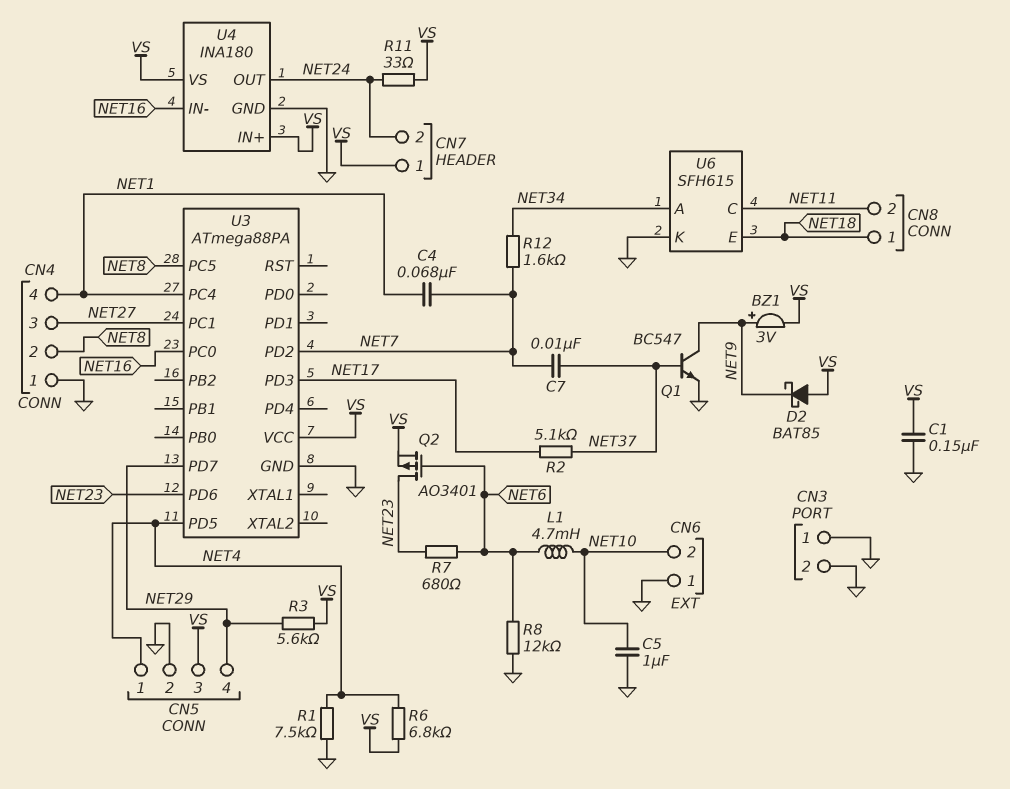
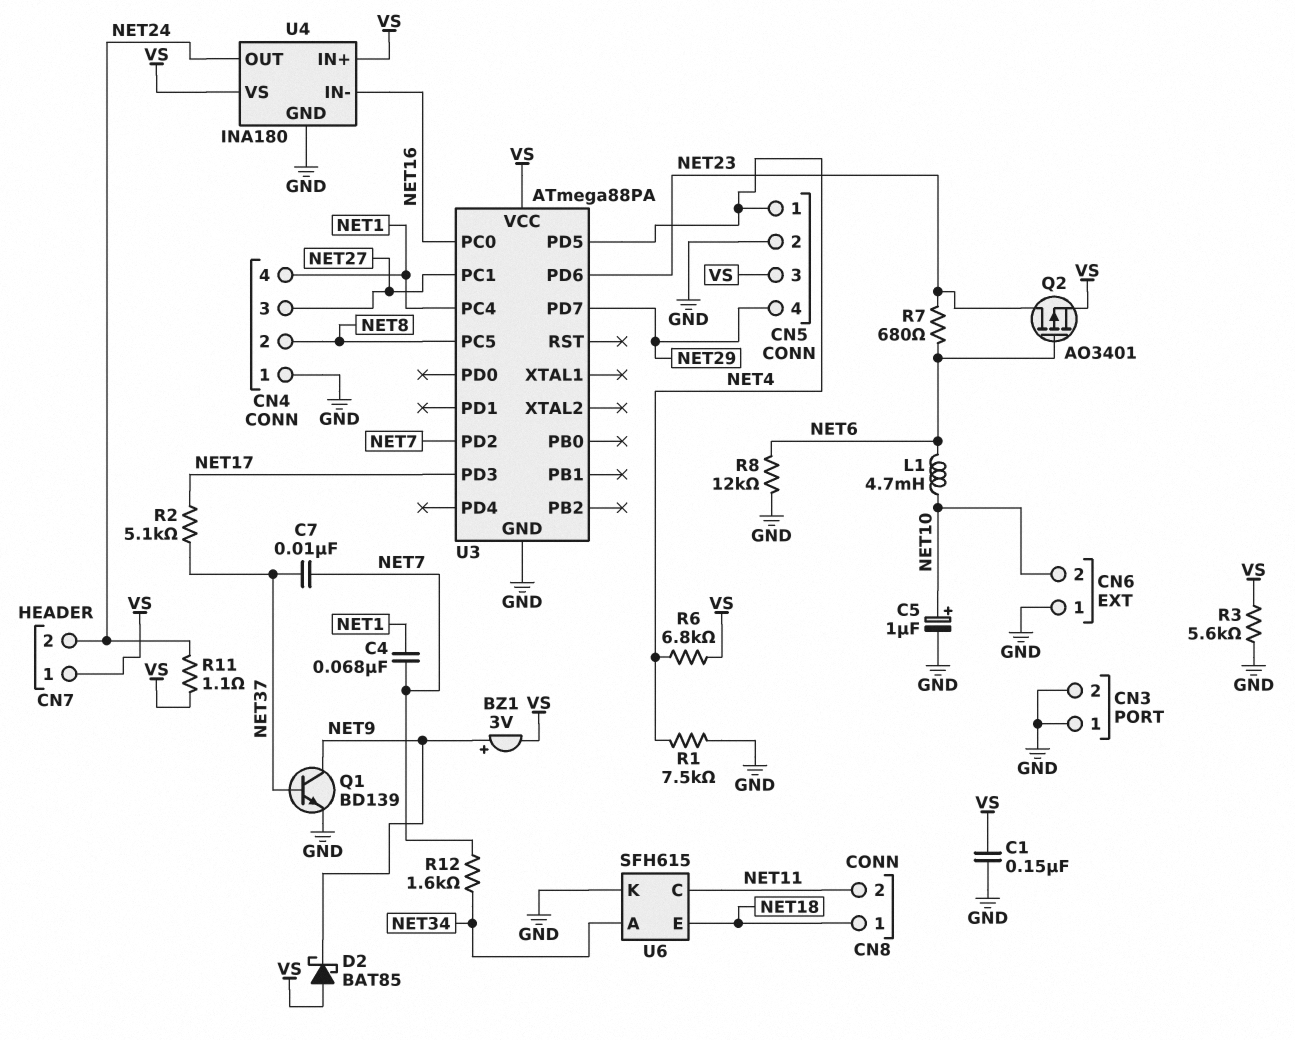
C5: 1uF (GND, NET10) -> 1uF (plus NET10, minus GND)
Q1: NPN BC547 (B NET37, C NET9, E GND) -> NPN BD139 (B NET37, C NET9, E GND)
R3: 5.6k (NET29, VS) -> 5.6k (GND, VS)
R11: 33 (NET24, VS) -> 1.1 (NET24, VS)

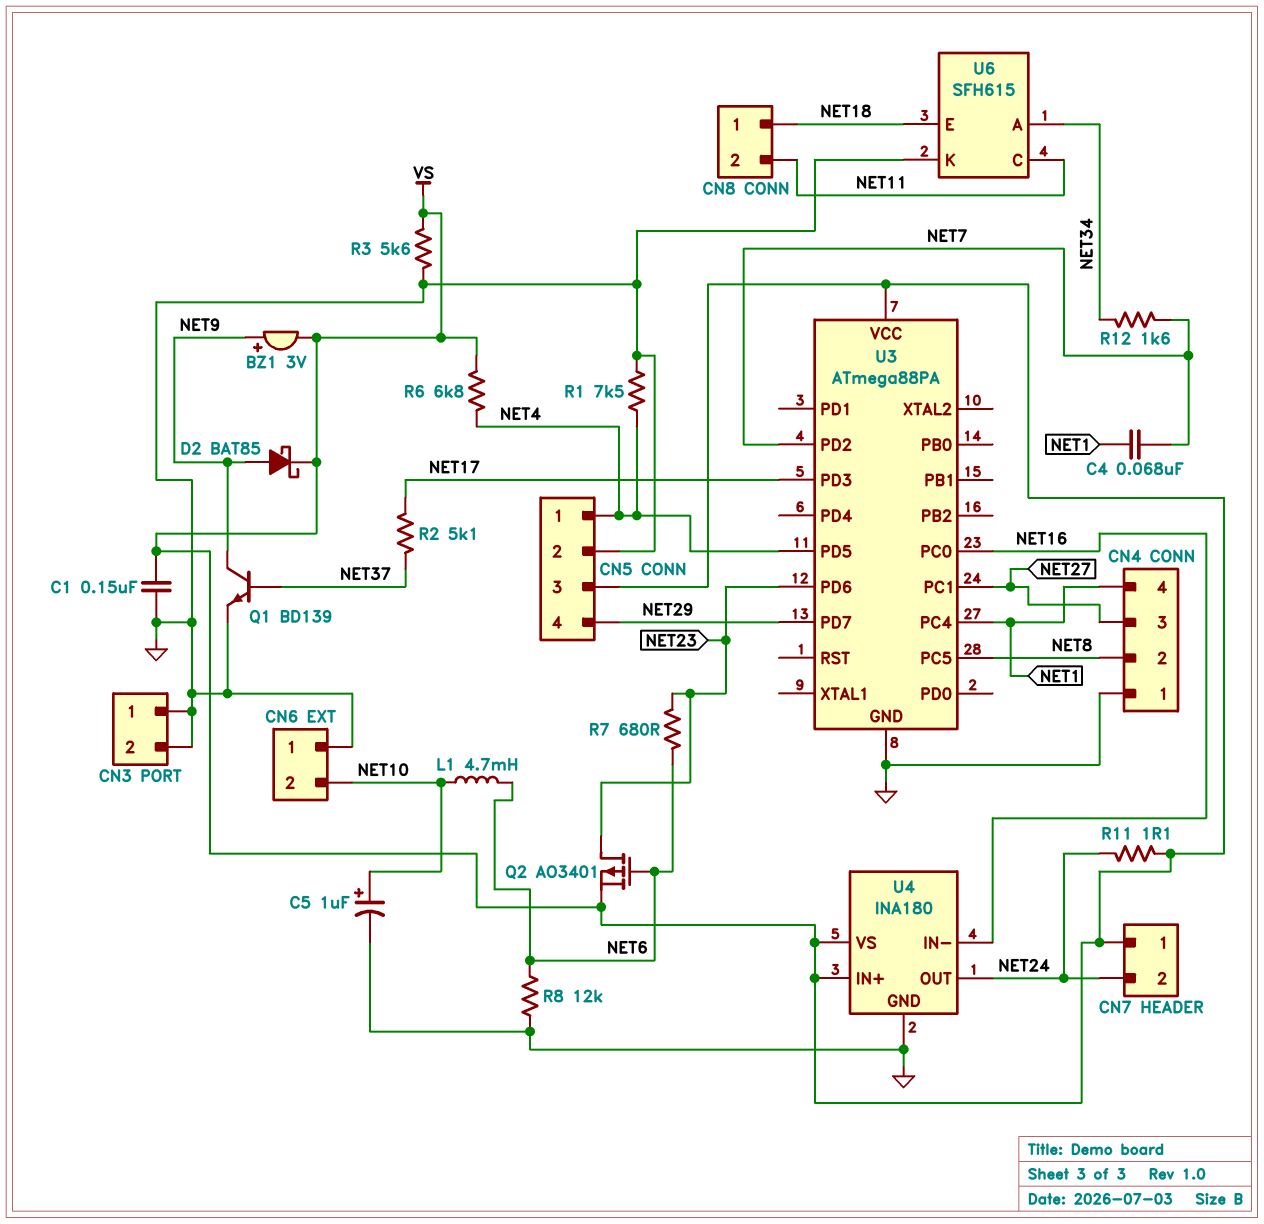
C7: 10nF (NET7, NET37) -> none
D2: schottky BAT85 (A VS, K NET9) -> schottky BAT85 (A NET9, K VS)

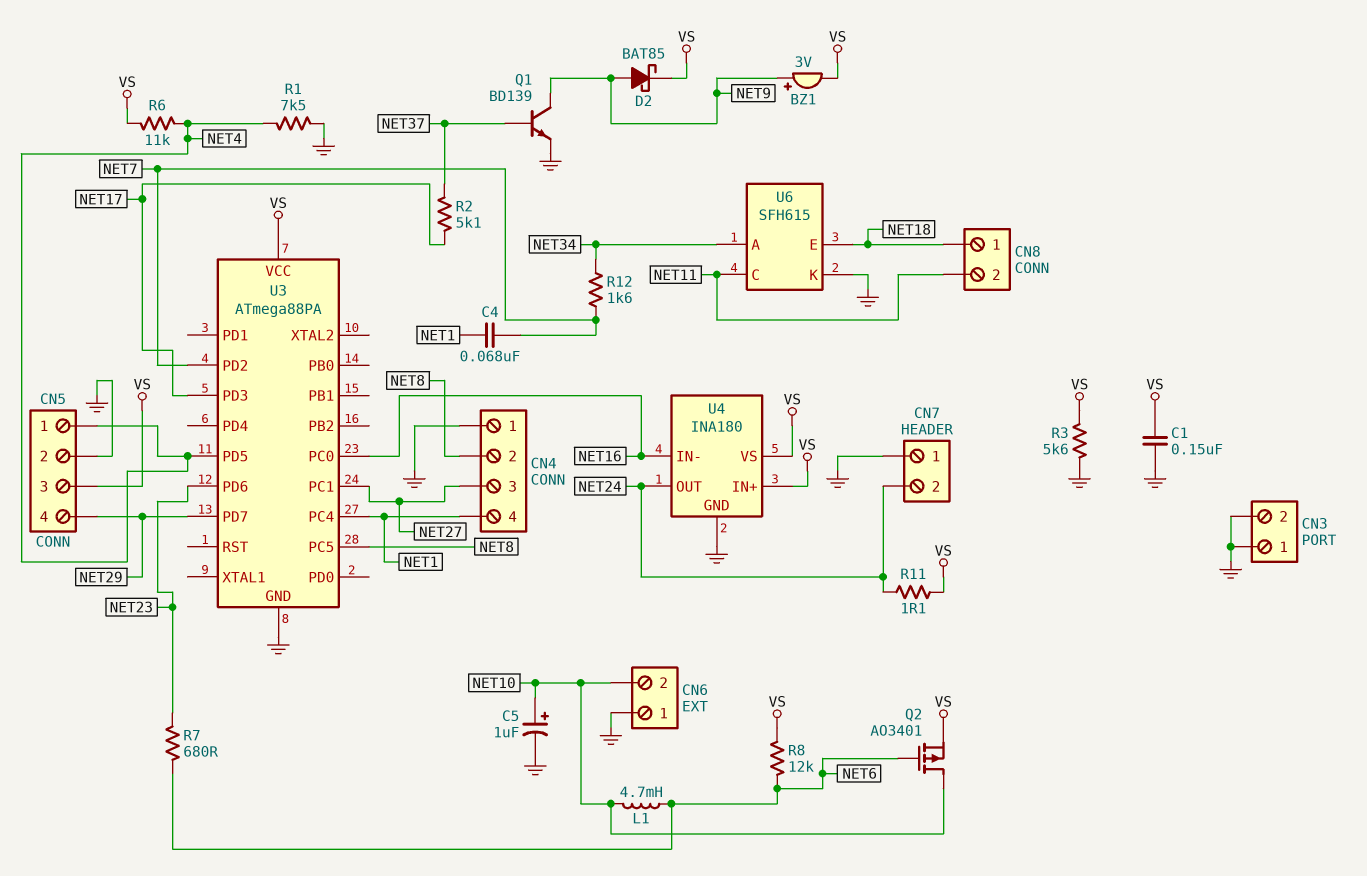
CN7 pin 1: VS -> GND
Q2: PMOS AO3401 (G NET6, D NET23, S VS) -> PMOS AO3401 (G NET6, D NET10, S VS)
R6: 6.8k (NET4, VS) -> 11k (NET4, VS)
R8: 12k (GND, NET6) -> 12k (NET6, VS)

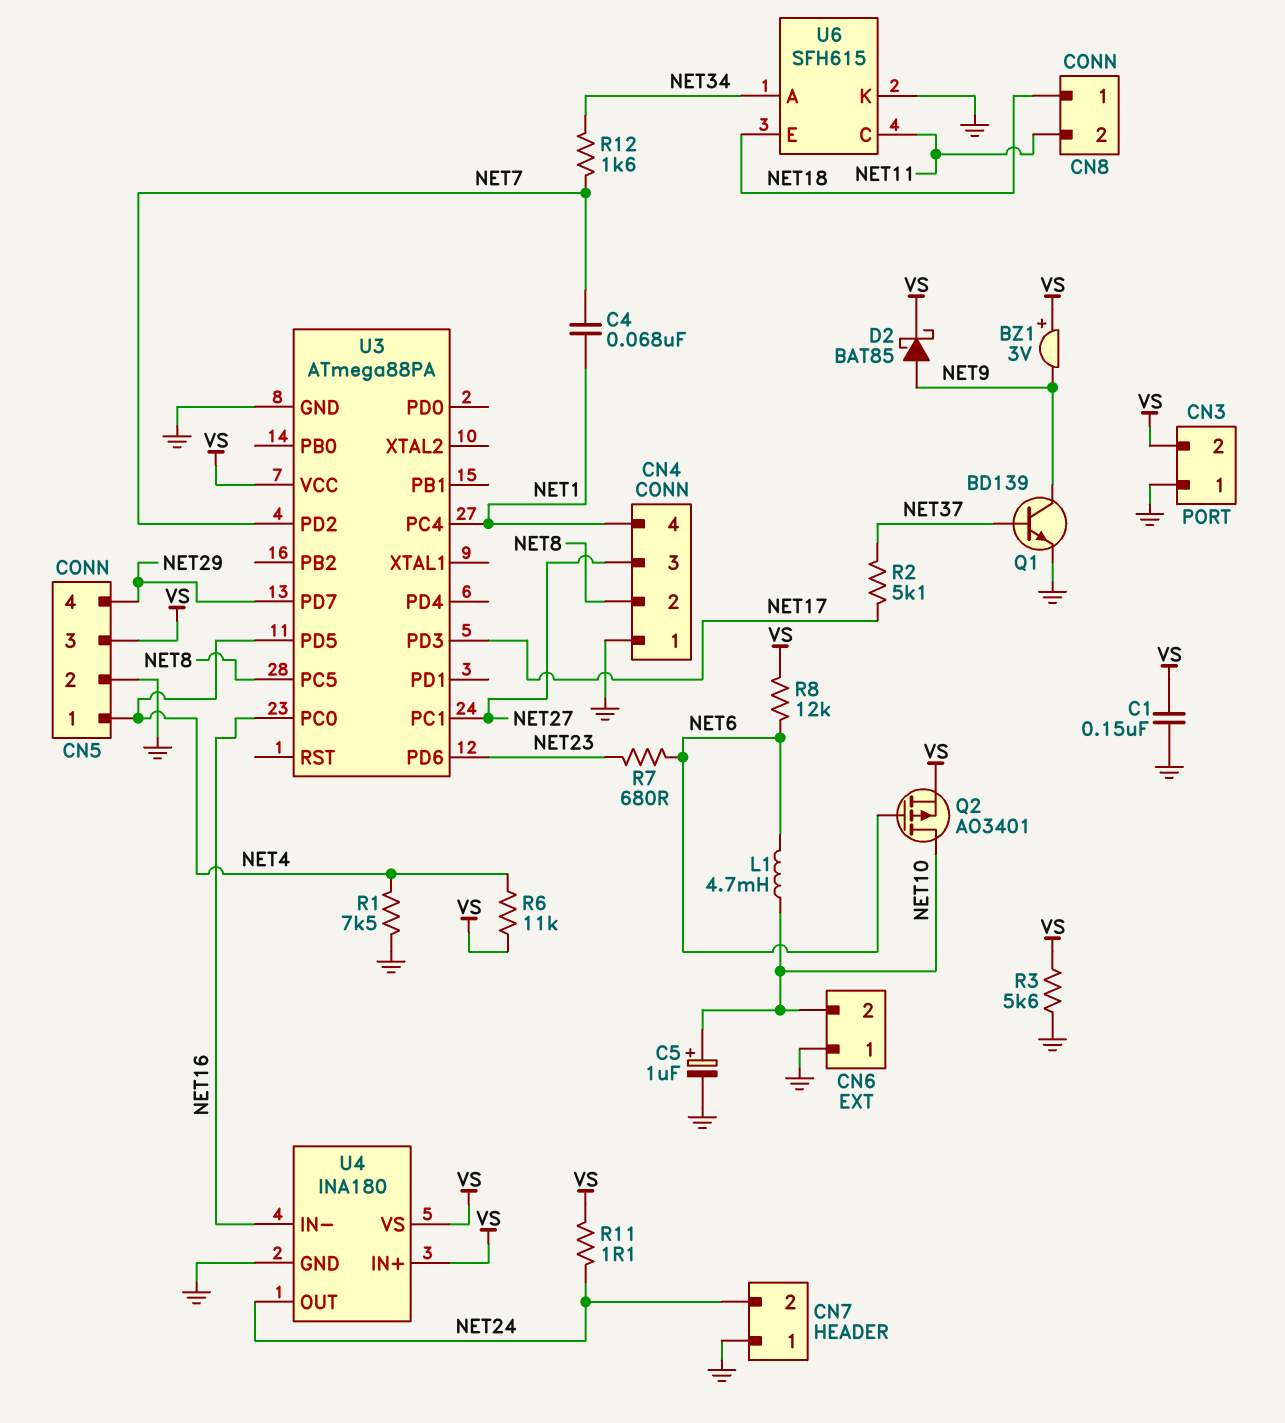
BZ1: buzzer 3V (plus NET9, minus VS) -> buzzer 3V (plus VS, minus NET9)
CN3 pin 2: GND -> VS

